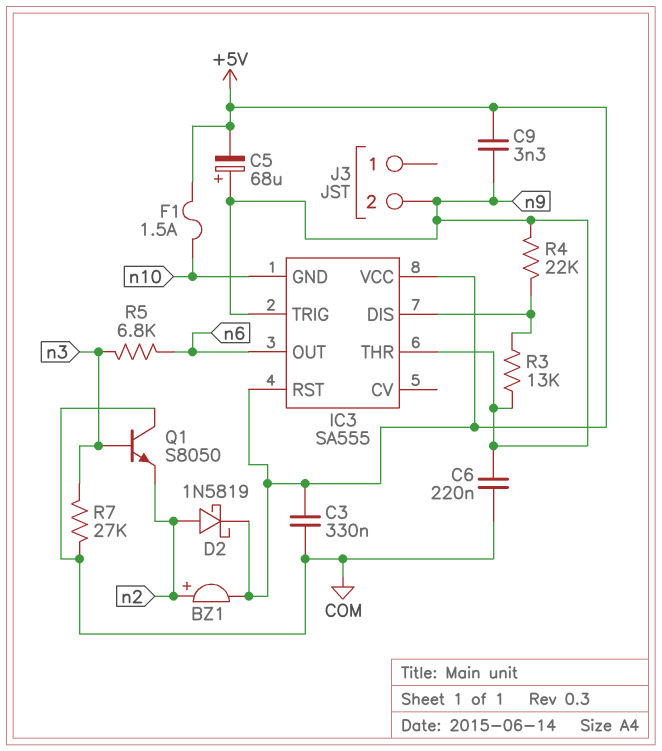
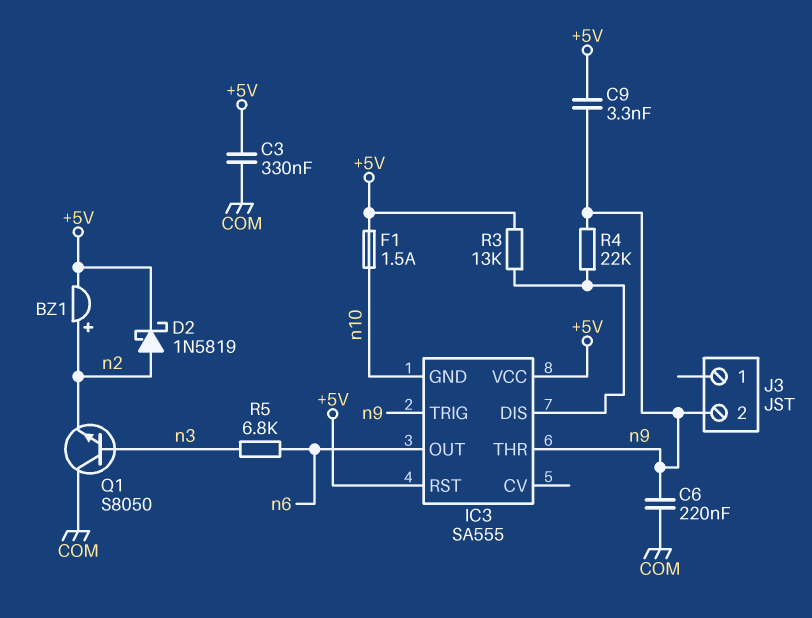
C5: 68uF (plus n9, minus +5V) -> none
R3: 13k (IC3/DIS, n9) -> 13k (+5V, IC3/DIS)
R7: 27k (COM, n3) -> none

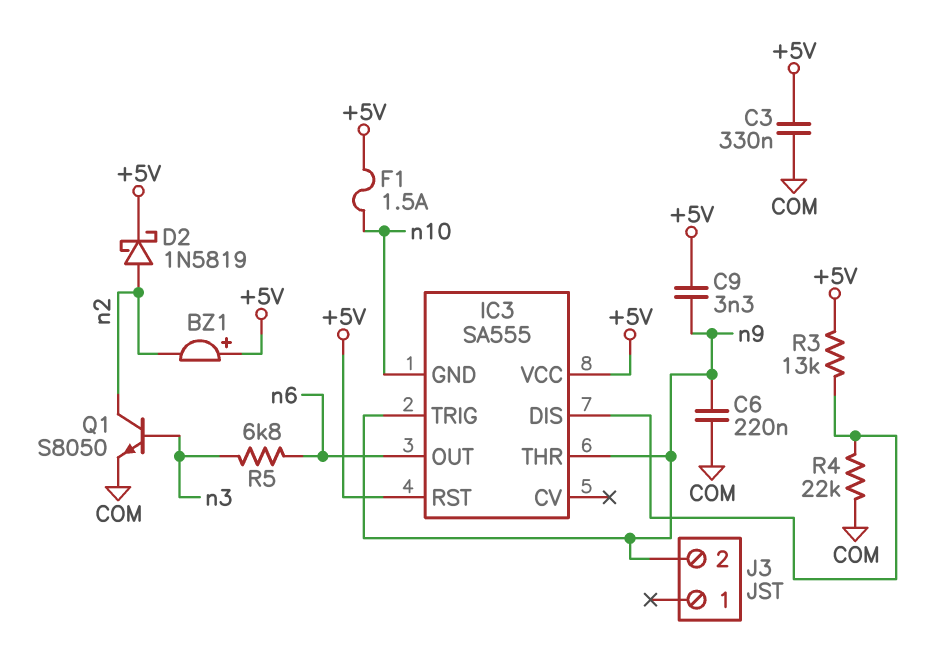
BZ1: buzzer (plus n2, minus +5V) -> buzzer (plus +5V, minus n2)
Q1: NPN S8050 (B n3, C COM, E n2) -> NPN S8050 (B n3, C n2, E COM)
R4: 22k (IC3/DIS, n9) -> 22k (COM, IC3/DIS)

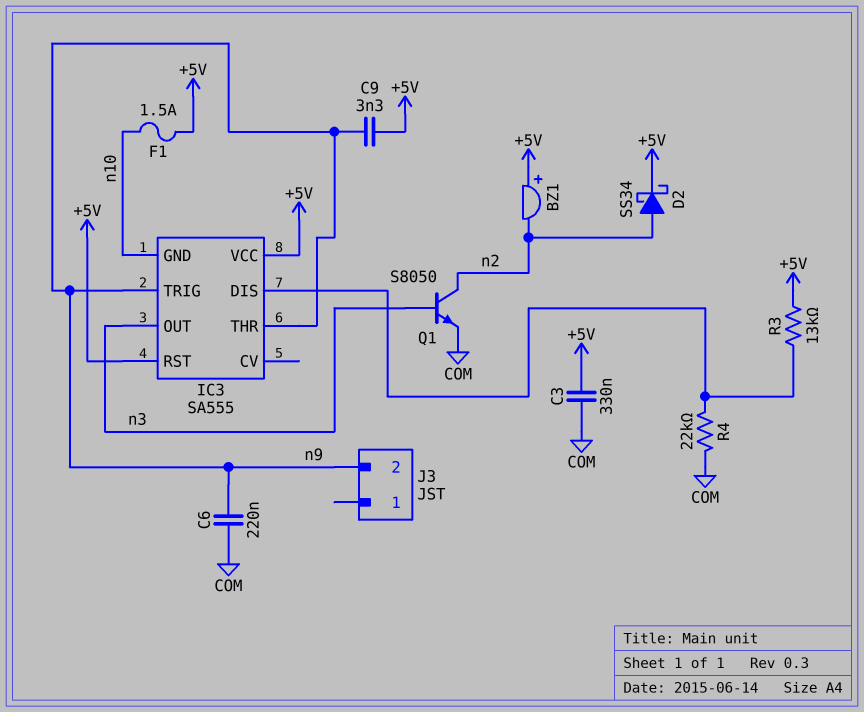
D2: schottky 1N5819 (A n2, K +5V) -> schottky SS34 (A n2, K +5V)
IC3 pin OUT: n6 -> n3
R5: 6.8k (n3, n6) -> none

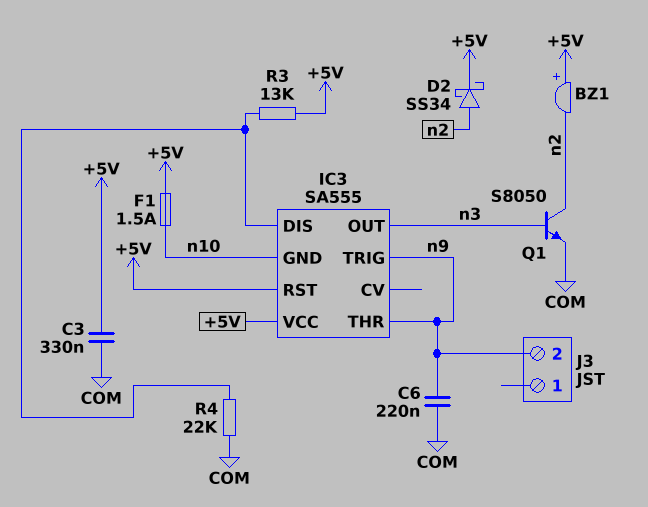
C9: 3.3nF (+5V, n9) -> none

